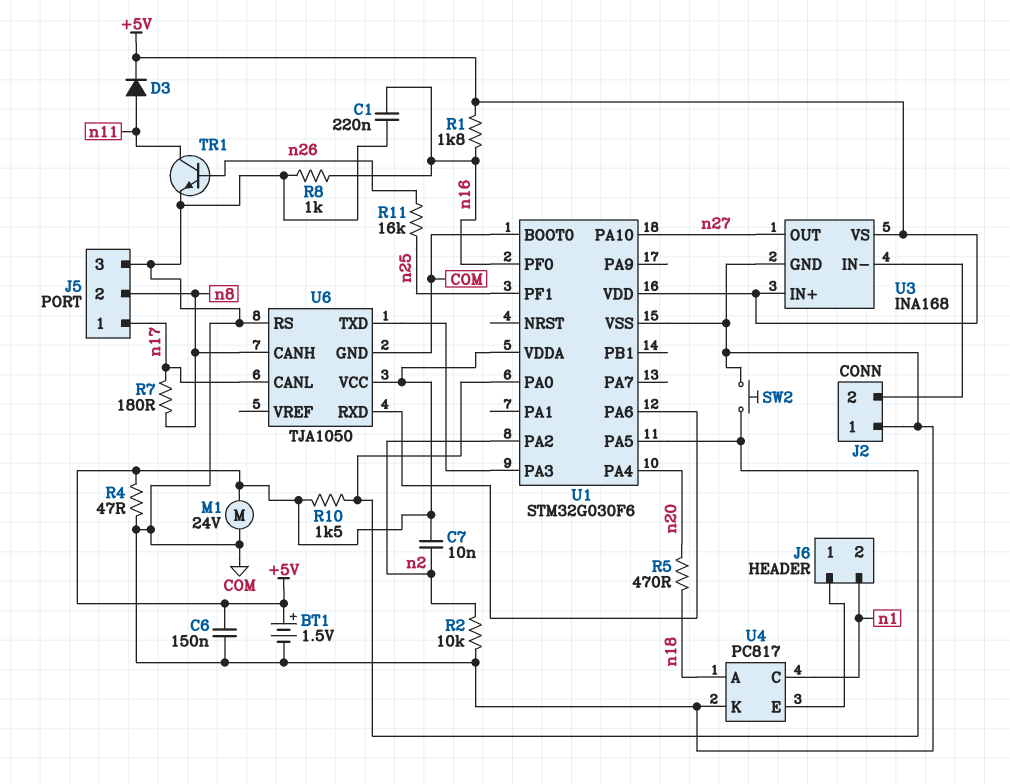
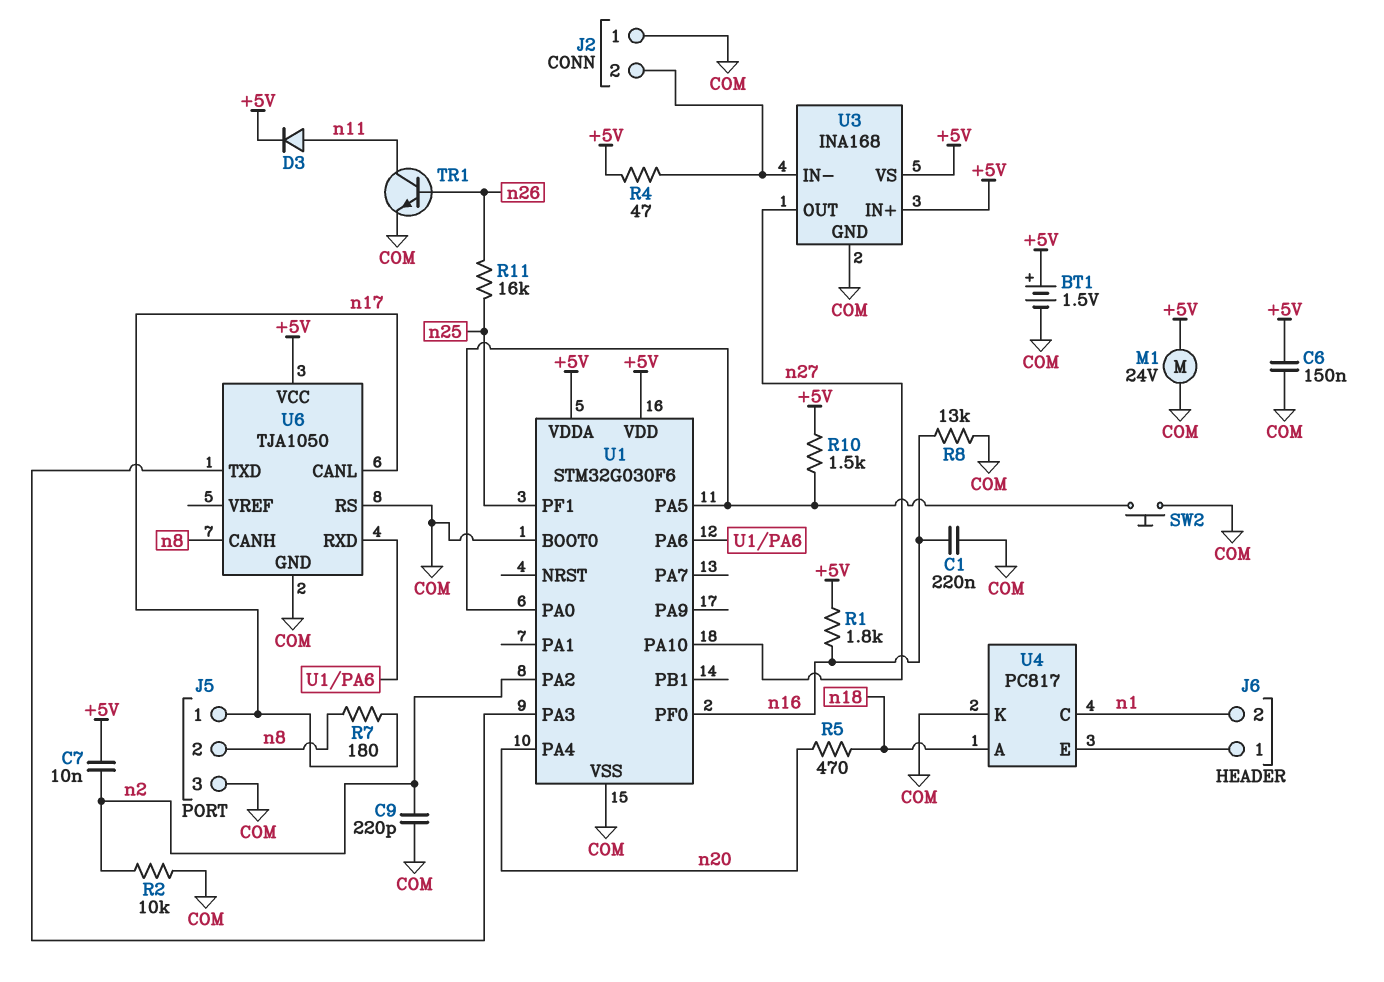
C9: none -> 220pF (COM, n2)
R4: 47 (+5V, COM) -> 47 (+5V, J2/2)
R8: 1k (COM, n16) -> 13k (COM, n16)

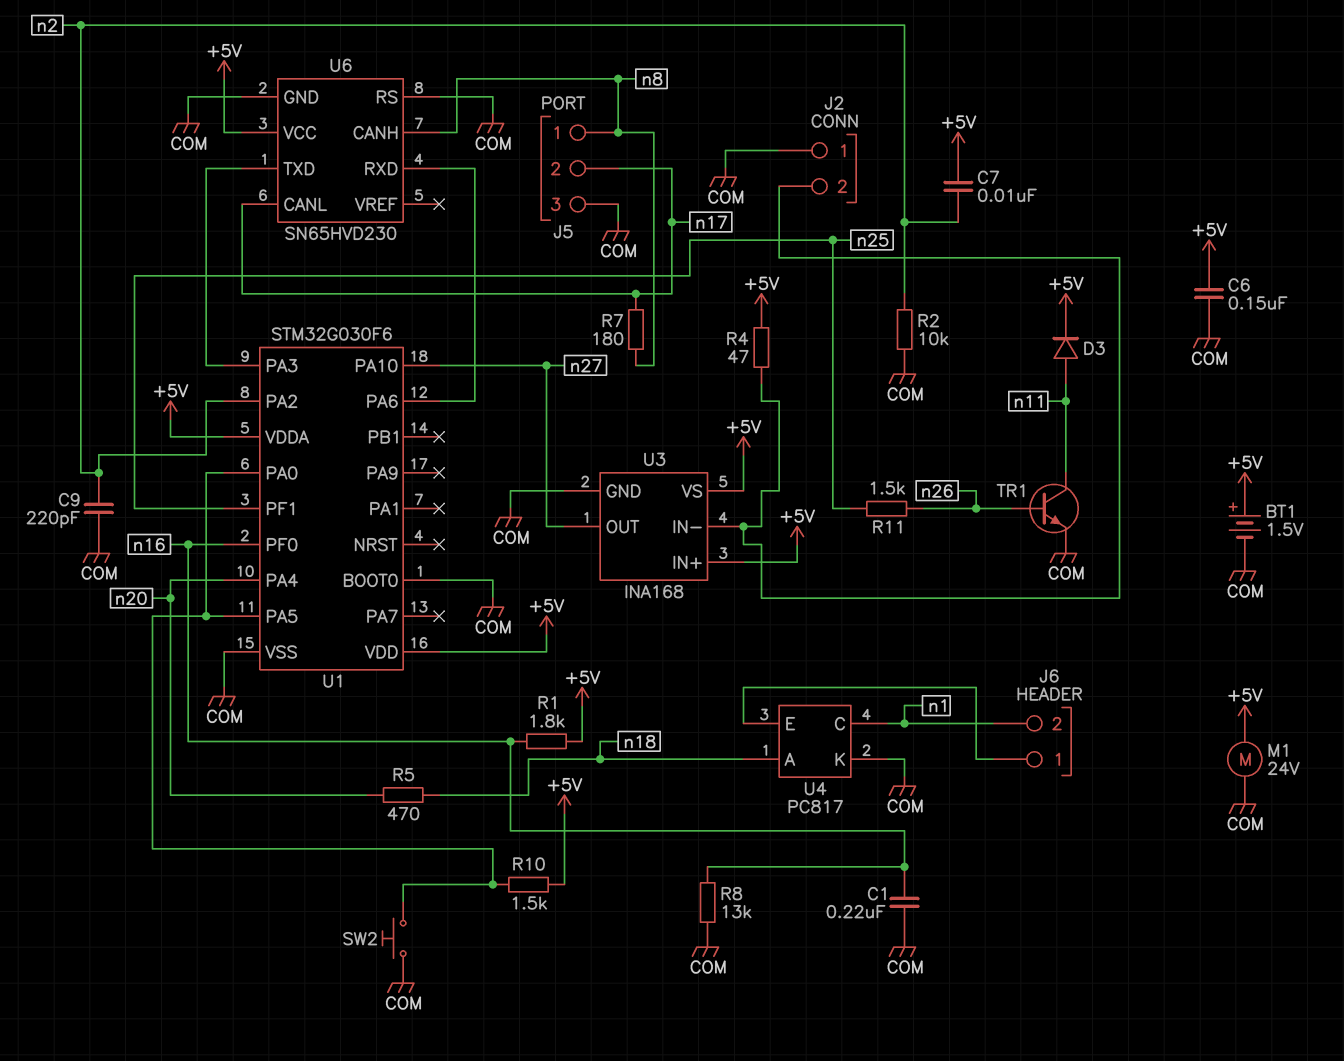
J5 pin 1: n17 -> n8
J5 pin 2: n8 -> n17
R11: 16k (n25, n26) -> 1.5k (n25, n26)
U6: TJA1050 -> SN65HVD230

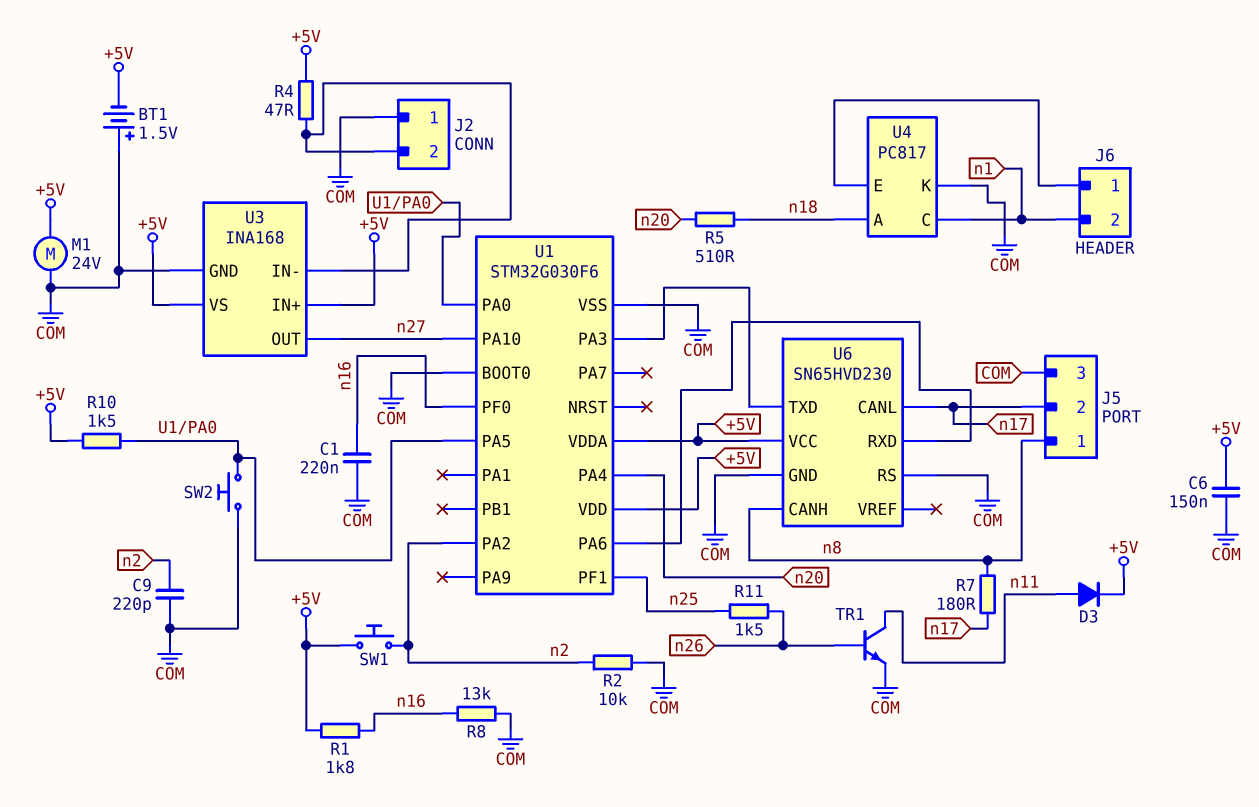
BT1: 1.5V (plus +5V, minus COM) -> 1.5V (plus COM, minus +5V)
C7: 10nF (+5V, n2) -> none
R5: 470 (n18, n20) -> 510 (n18, n20)
SW1: none -> button (+5V, n2)

